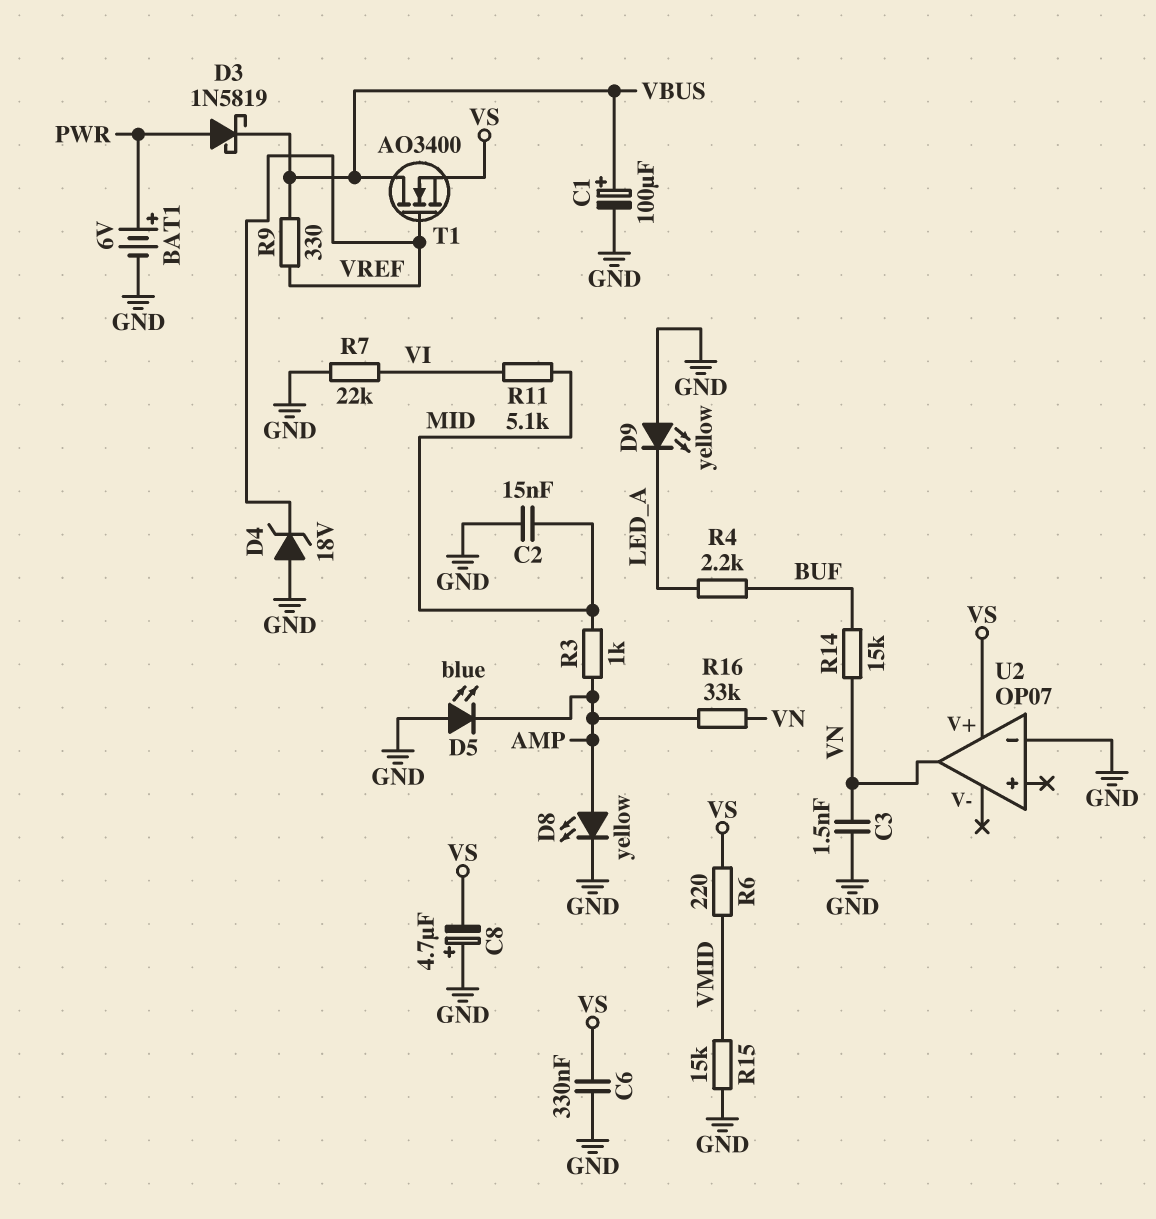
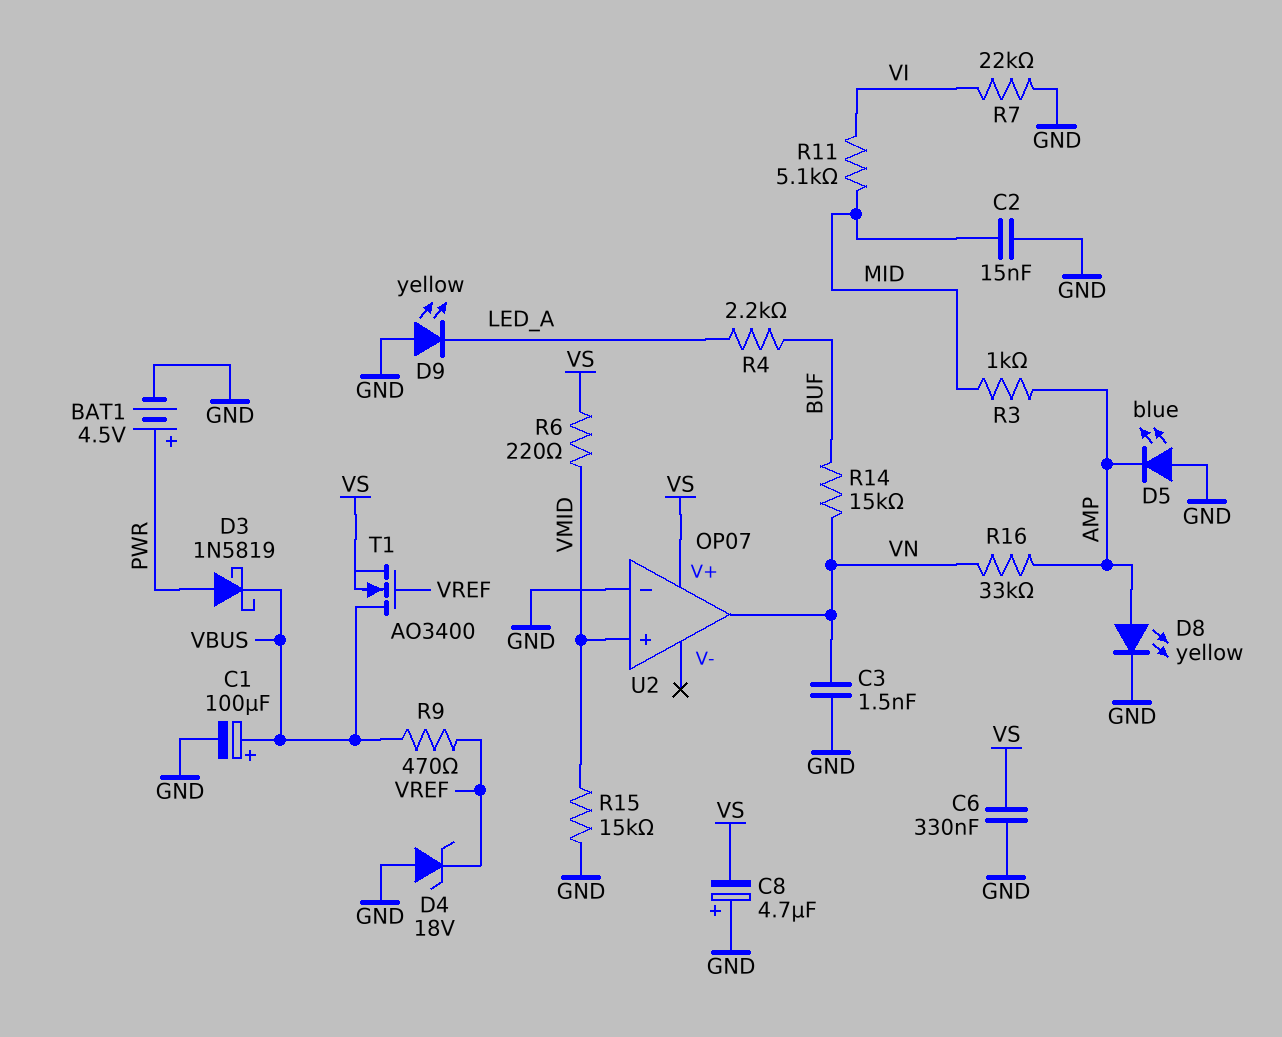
BAT1: 6V (plus PWR, minus GND) -> 4.5V (plus PWR, minus GND)
R9: 330 (VBUS, VREF) -> 470 (VBUS, VREF)
U2 pin in+: none -> VMID

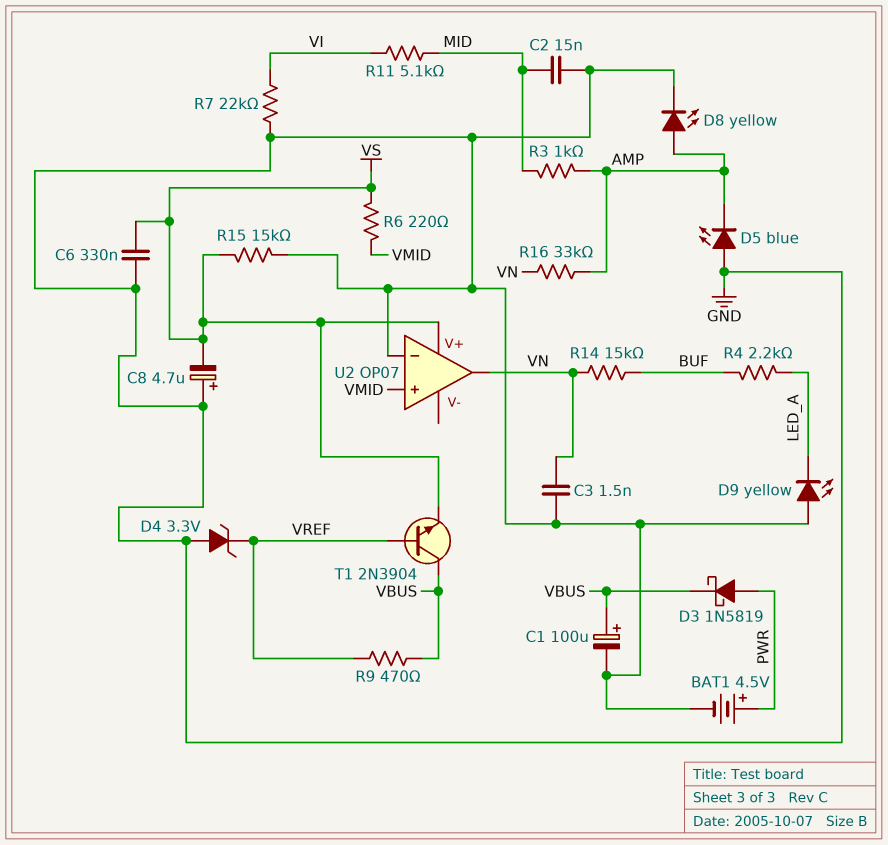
D4: zener 18V (A GND, K VREF) -> zener 3.3V (A GND, K VREF)
R15: 15k (GND, VMID) -> 15k (GND, VS)
T1: NMOS AO3400 (G VREF, D VBUS, S VS) -> NPN 2N3904 (B VREF, C VBUS, E VS)

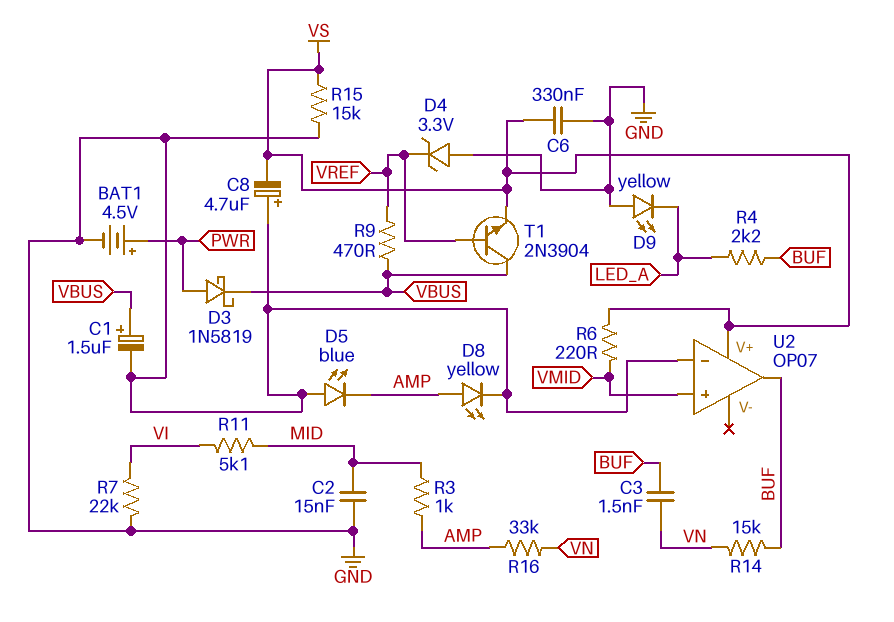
C1: 100uF (plus VBUS, minus GND) -> 1.5uF (plus VBUS, minus GND)
C3: 1.5nF (GND, VN) -> 1.5nF (BUF, VN)
U2 pin out: VN -> BUF

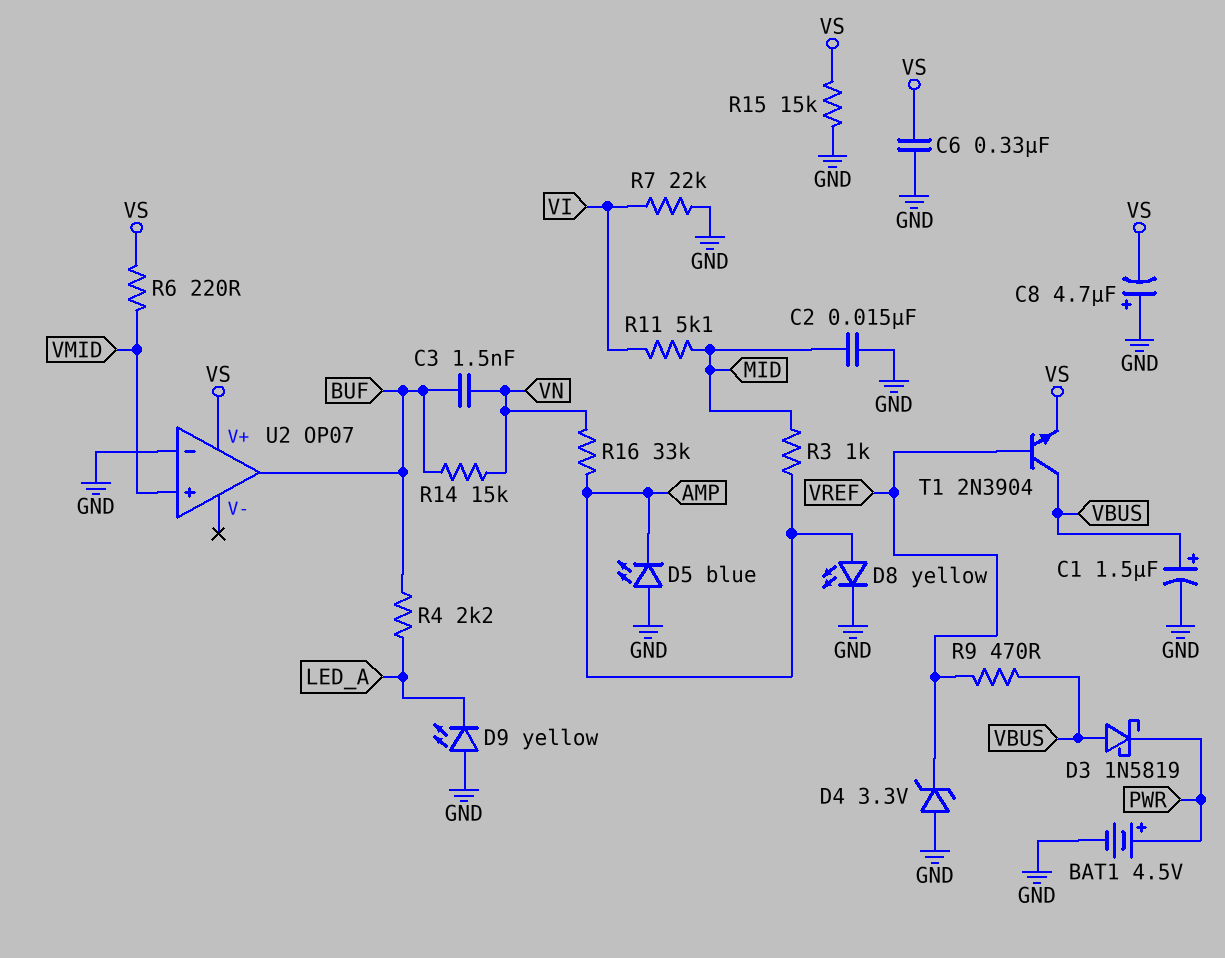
D3: schottky 1N5819 (A PWR, K VBUS) -> schottky 1N5819 (A VBUS, K PWR)

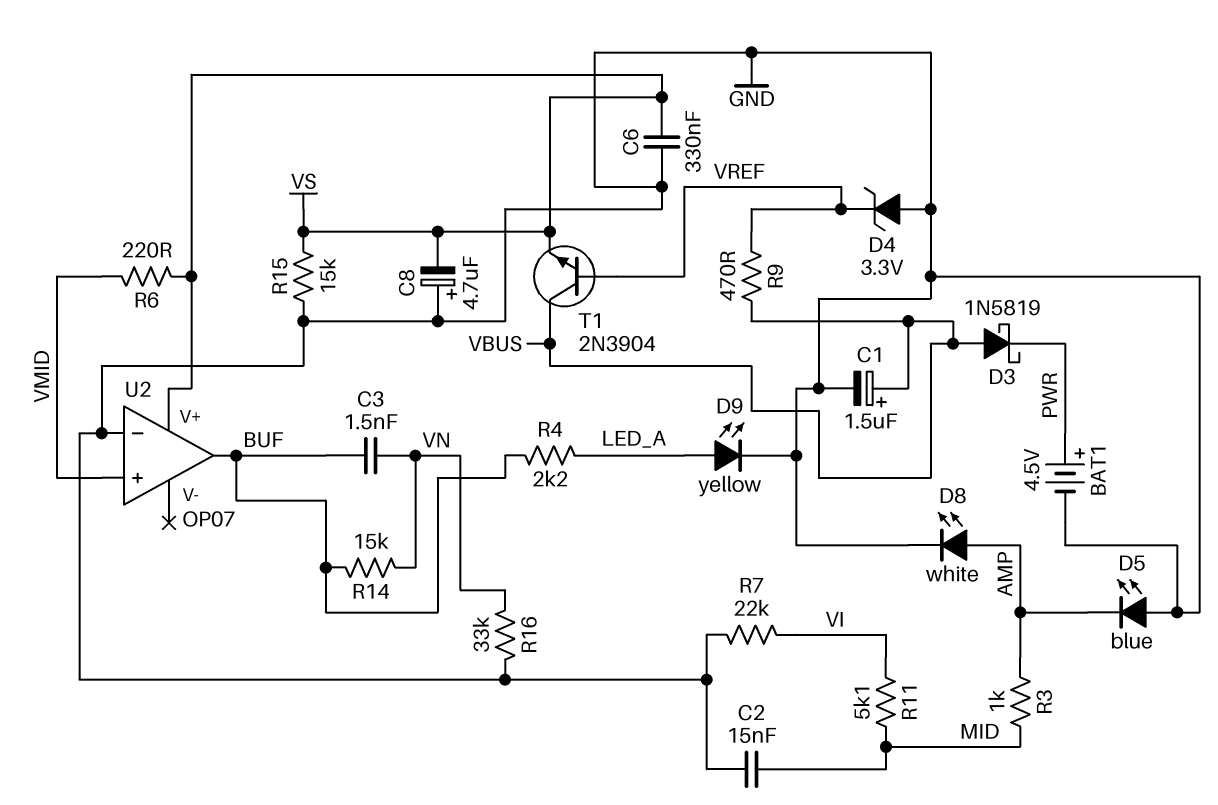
D8: LED yellow (A AMP, K GND) -> LED white (A AMP, K GND)
D9: LED yellow (A GND, K LED_A) -> LED yellow (A LED_A, K GND)
R16: 33k (AMP, VN) -> 33k (GND, VN)

